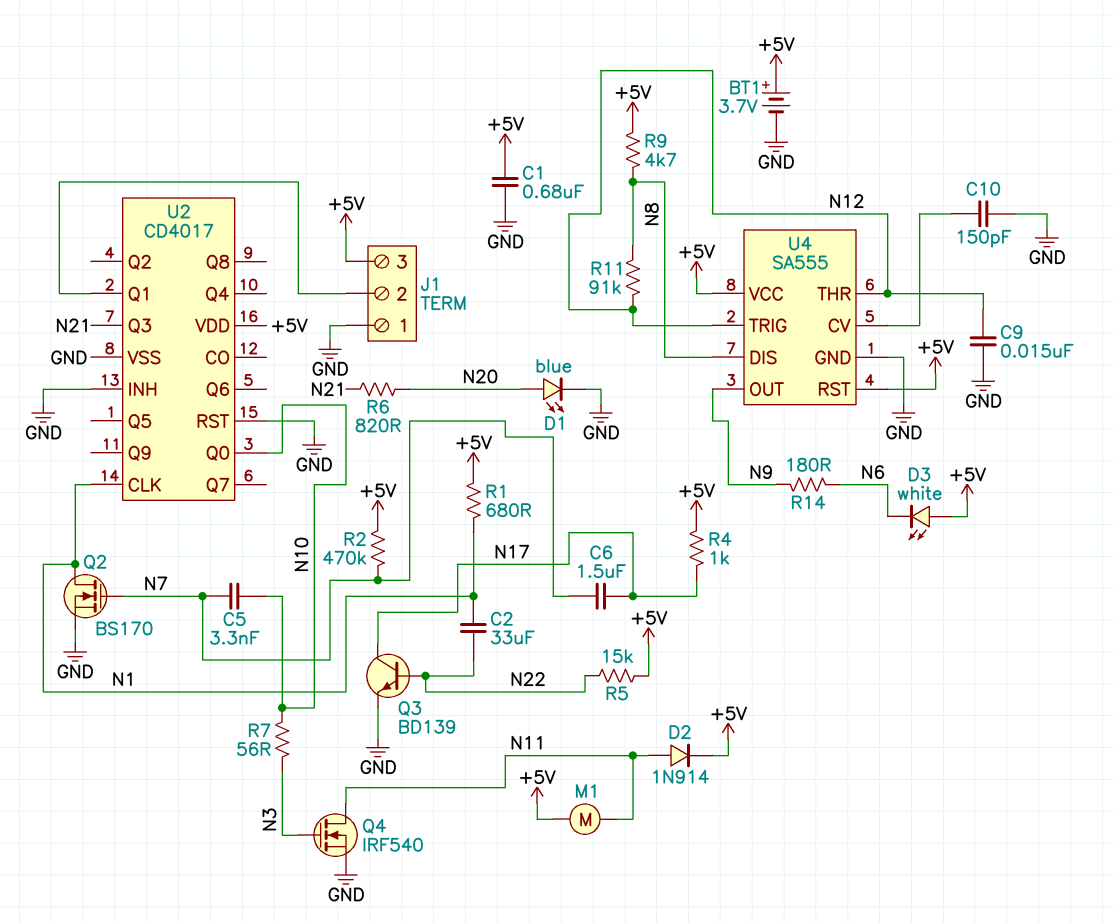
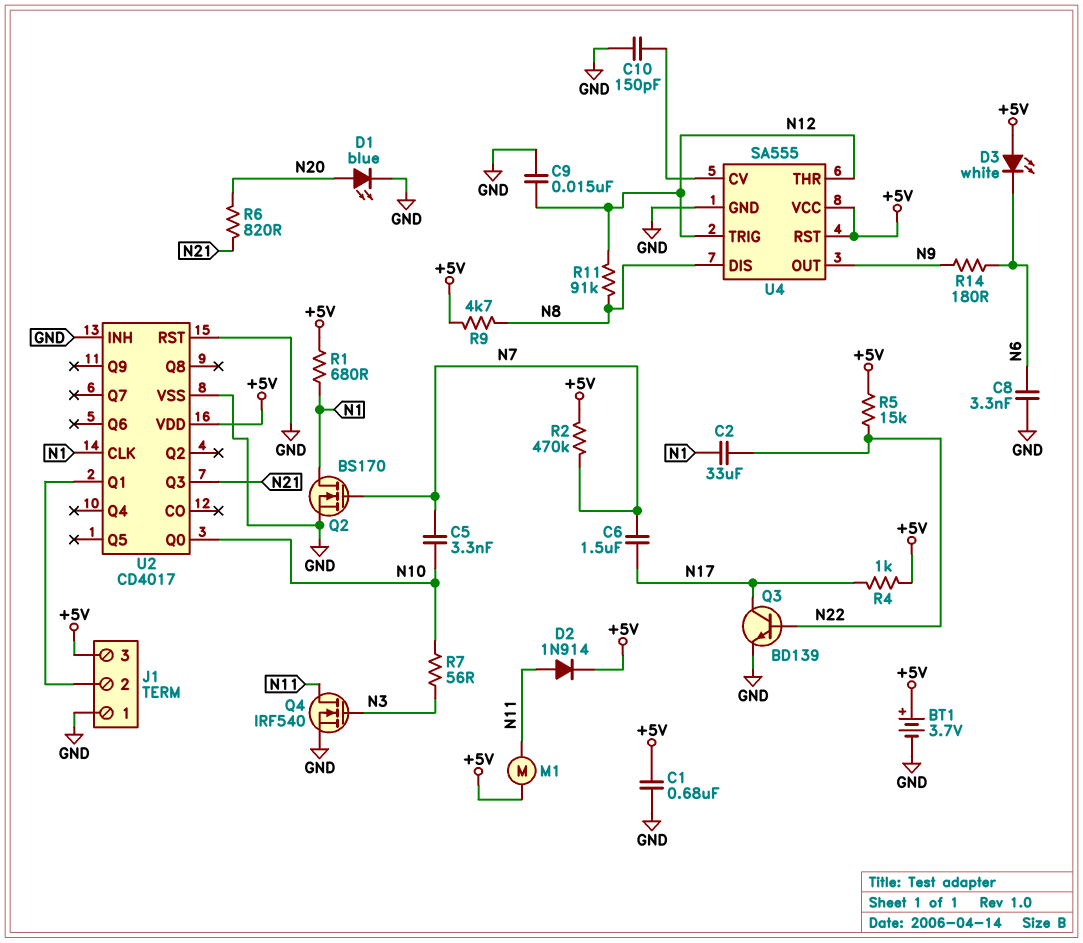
C8: none -> 3.3nF (GND, N6)

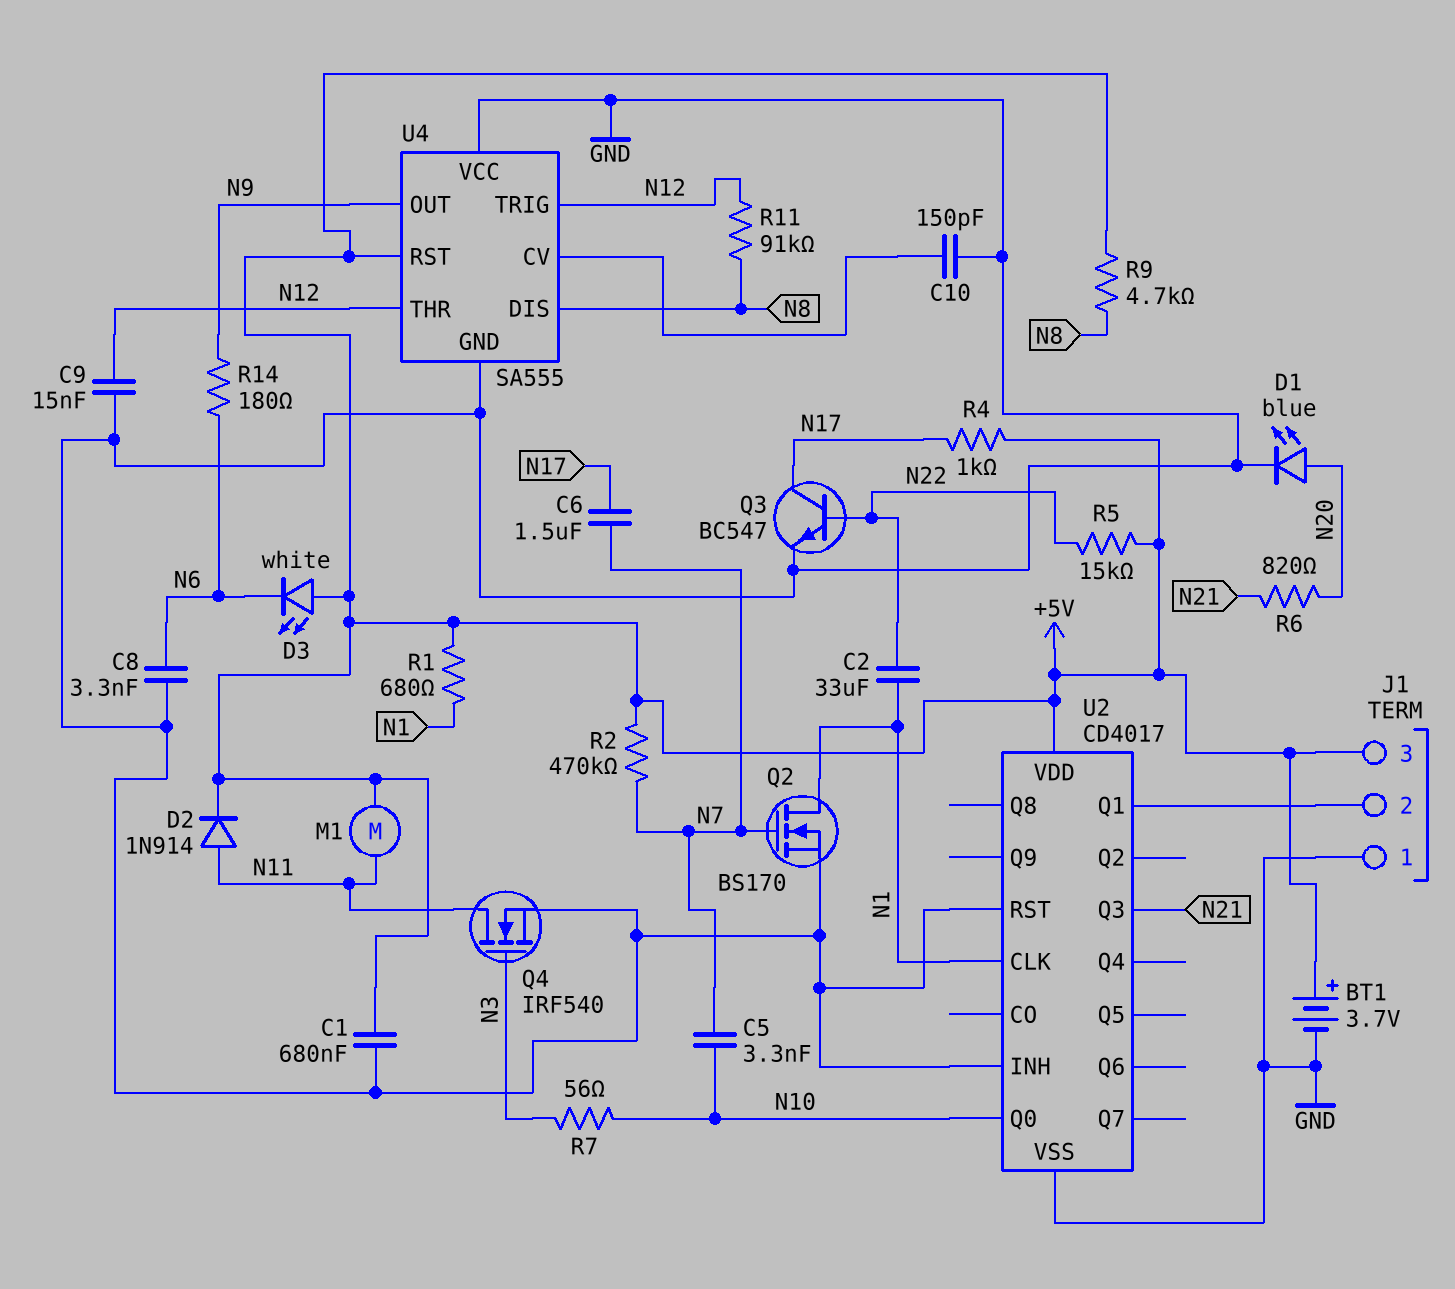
Q3: NPN BD139 (B N22, C N17, E GND) -> NPN BC547 (B N22, C N17, E GND)
U4 pin VCC: +5V -> GND

